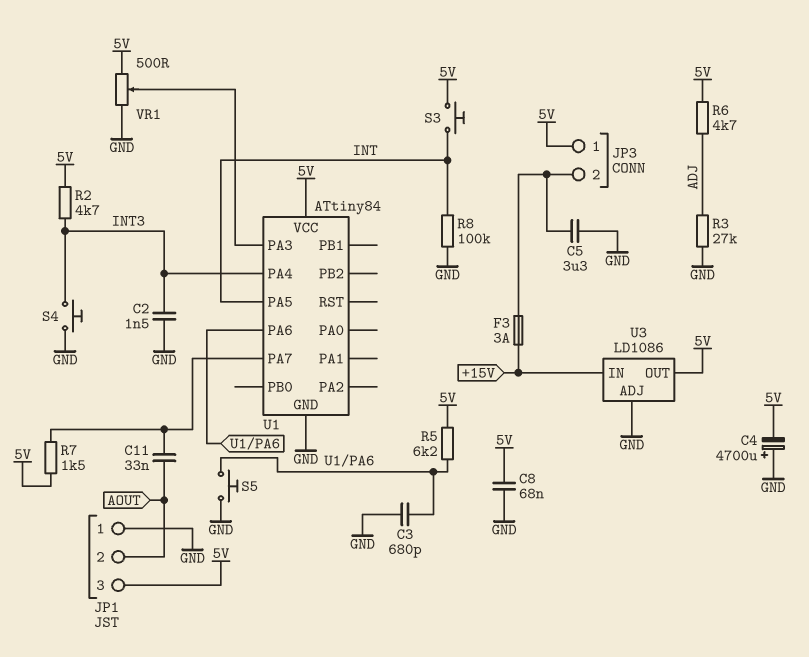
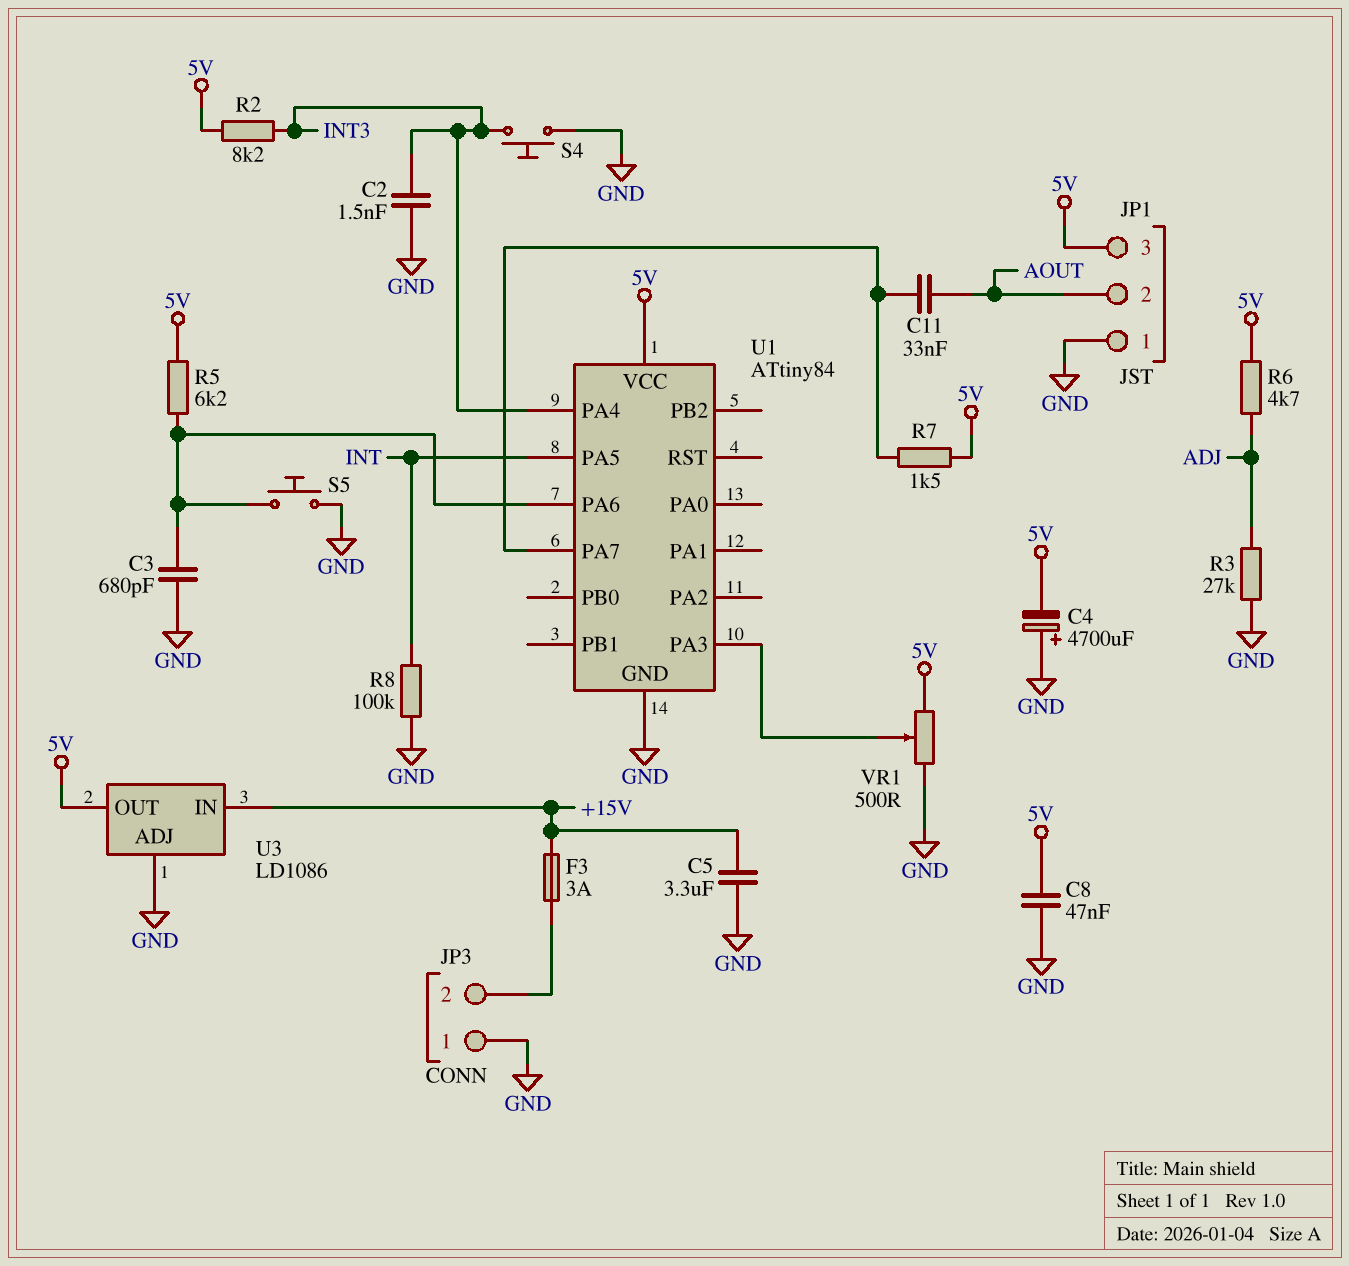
C5: 3.3uF (GND, JP3/2) -> 3.3uF (+15V, GND)
C8: 68nF (5V, GND) -> 47nF (5V, GND)
JP3 pin 1: 5V -> GND
R2: 4.7k (5V, INT3) -> 8.2k (5V, INT3)
S3: button (5V, INT) -> none

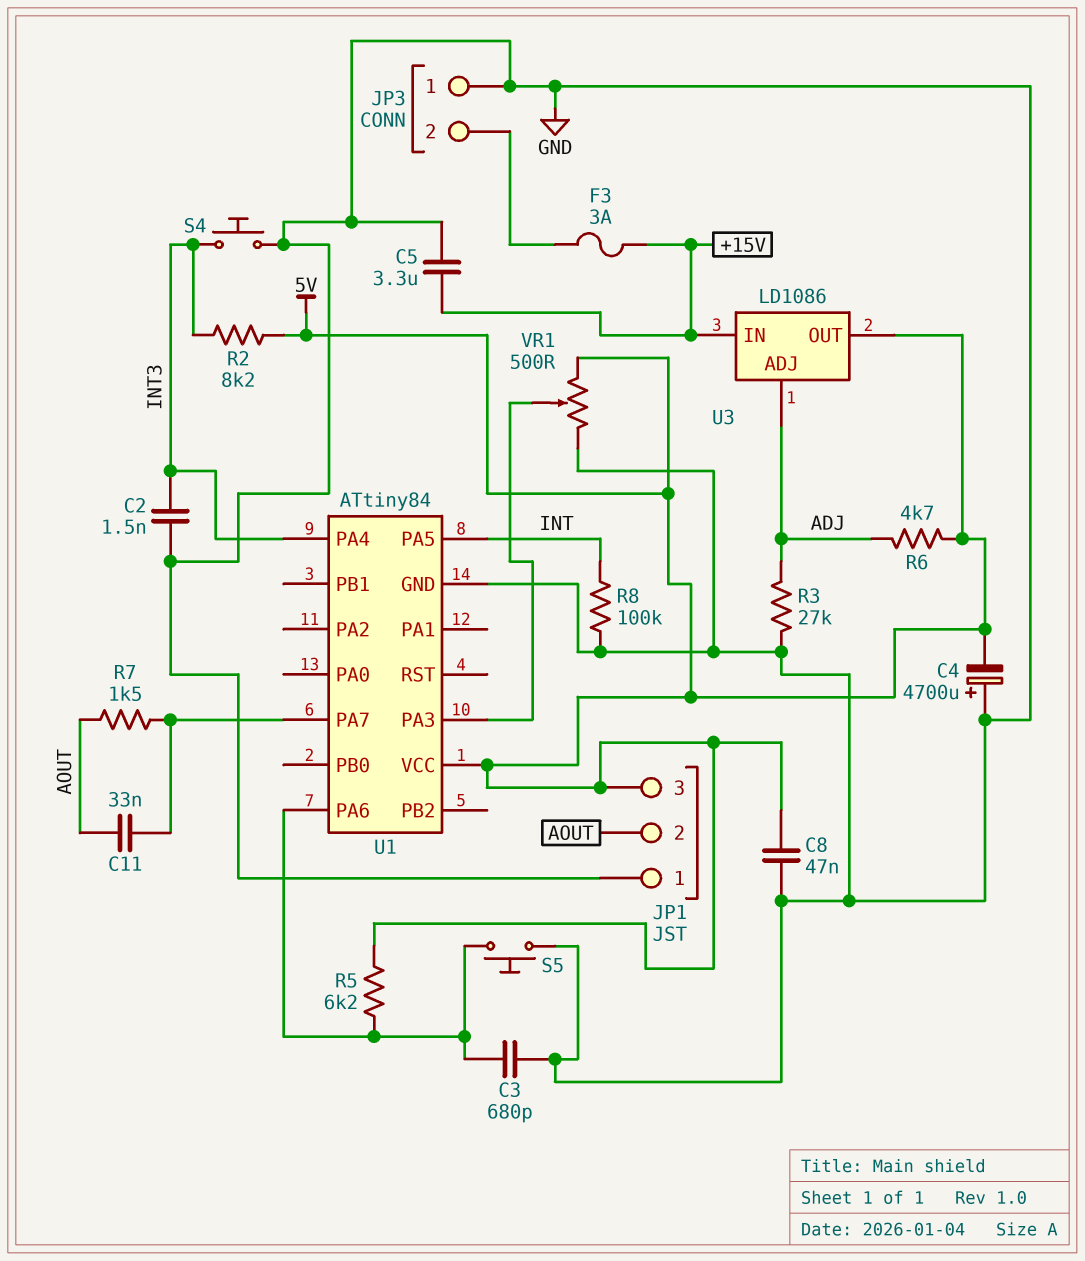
R7: 1.5k (5V, U1/PA7) -> 1.5k (AOUT, U1/PA7)
U3 pin ADJ: GND -> ADJ

